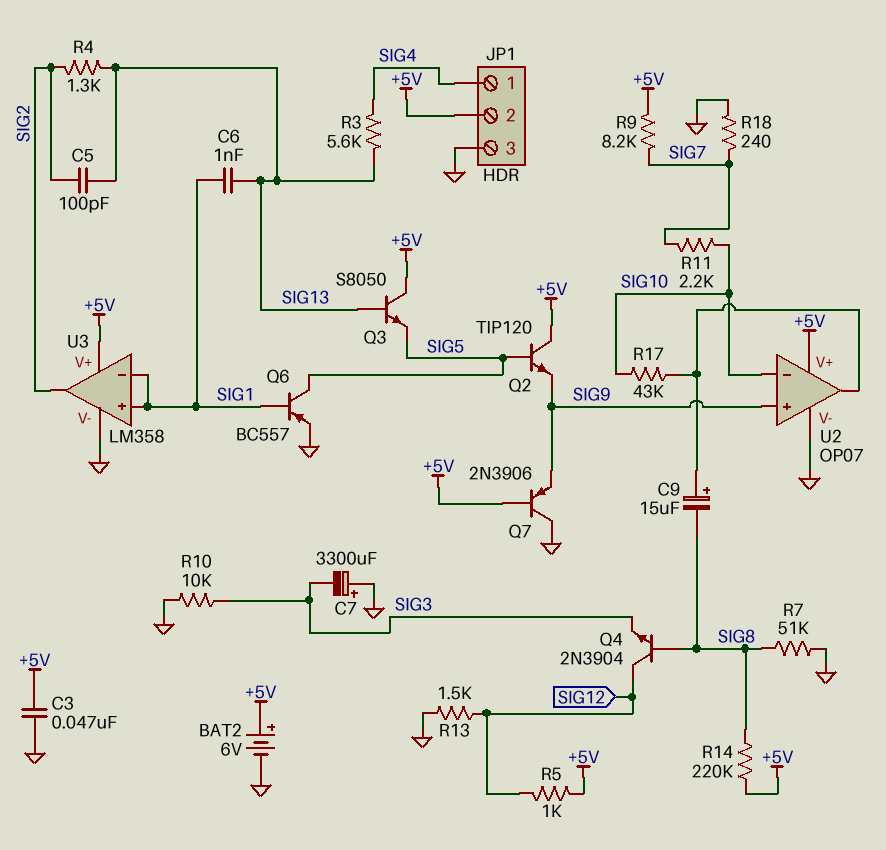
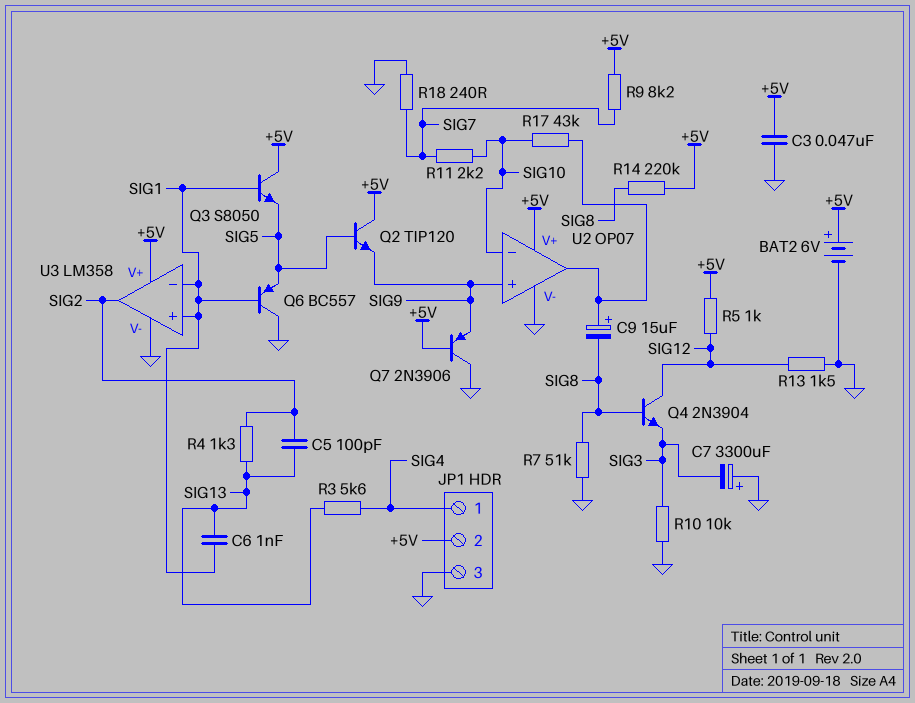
Q3: NPN S8050 (B SIG13, C +5V, E SIG5) -> NPN S8050 (B SIG1, C +5V, E SIG5)
Q6: PNP BC557 (B SIG1, C SIG5, E GND) -> PNP BC557 (B SIG1, C GND, E SIG5)

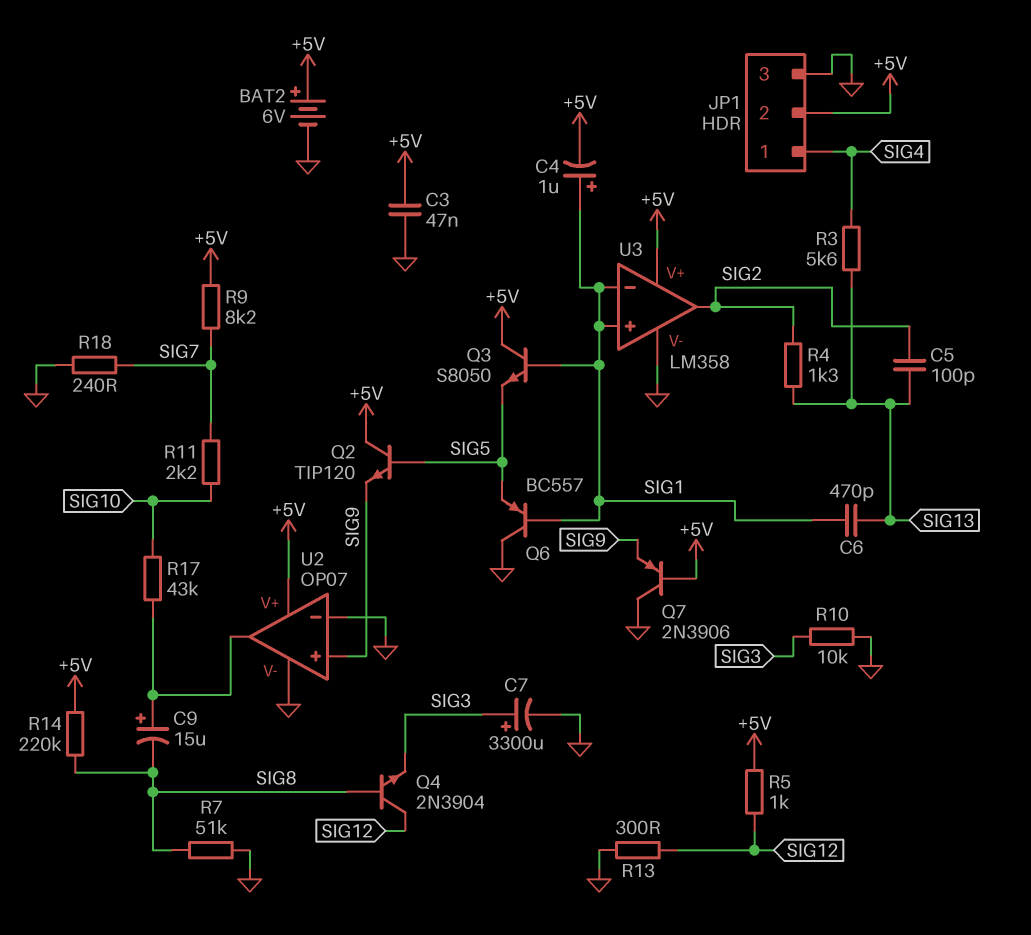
C4: none -> 1uF (plus SIG1, minus +5V)
C6: 1nF (SIG1, SIG13) -> 470pF (SIG1, SIG13)
C7: 3300uF (plus GND, minus SIG3) -> 3300uF (plus SIG3, minus GND)
R13: 1.5k (GND, SIG12) -> 300 (GND, SIG12)
U2 pin in-: SIG10 -> GND

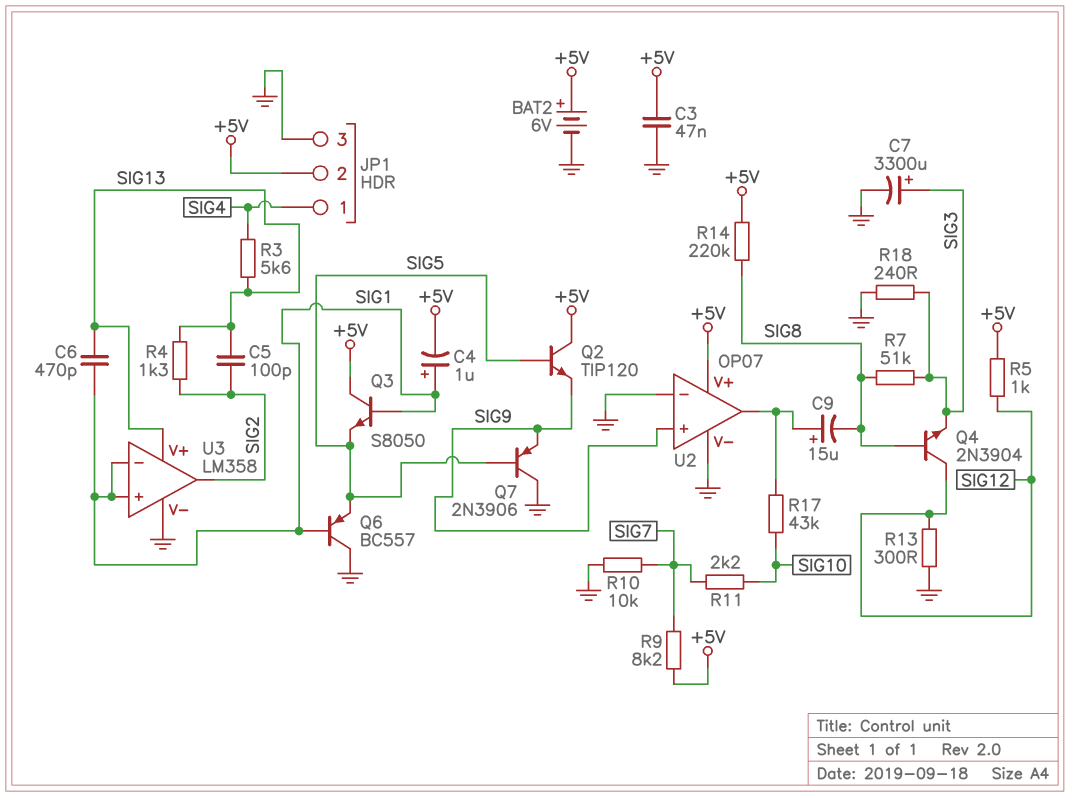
Q7: PNP 2N3906 (B +5V, C GND, E SIG9) -> PNP 2N3906 (B SIG5, C GND, E SIG9)
R7: 51k (GND, SIG8) -> 51k (SIG3, SIG8)
R10: 10k (GND, SIG3) -> 10k (GND, SIG7)
R18: 240 (GND, SIG7) -> 240 (GND, SIG3)
U3 pin V+: +5V -> SIG13

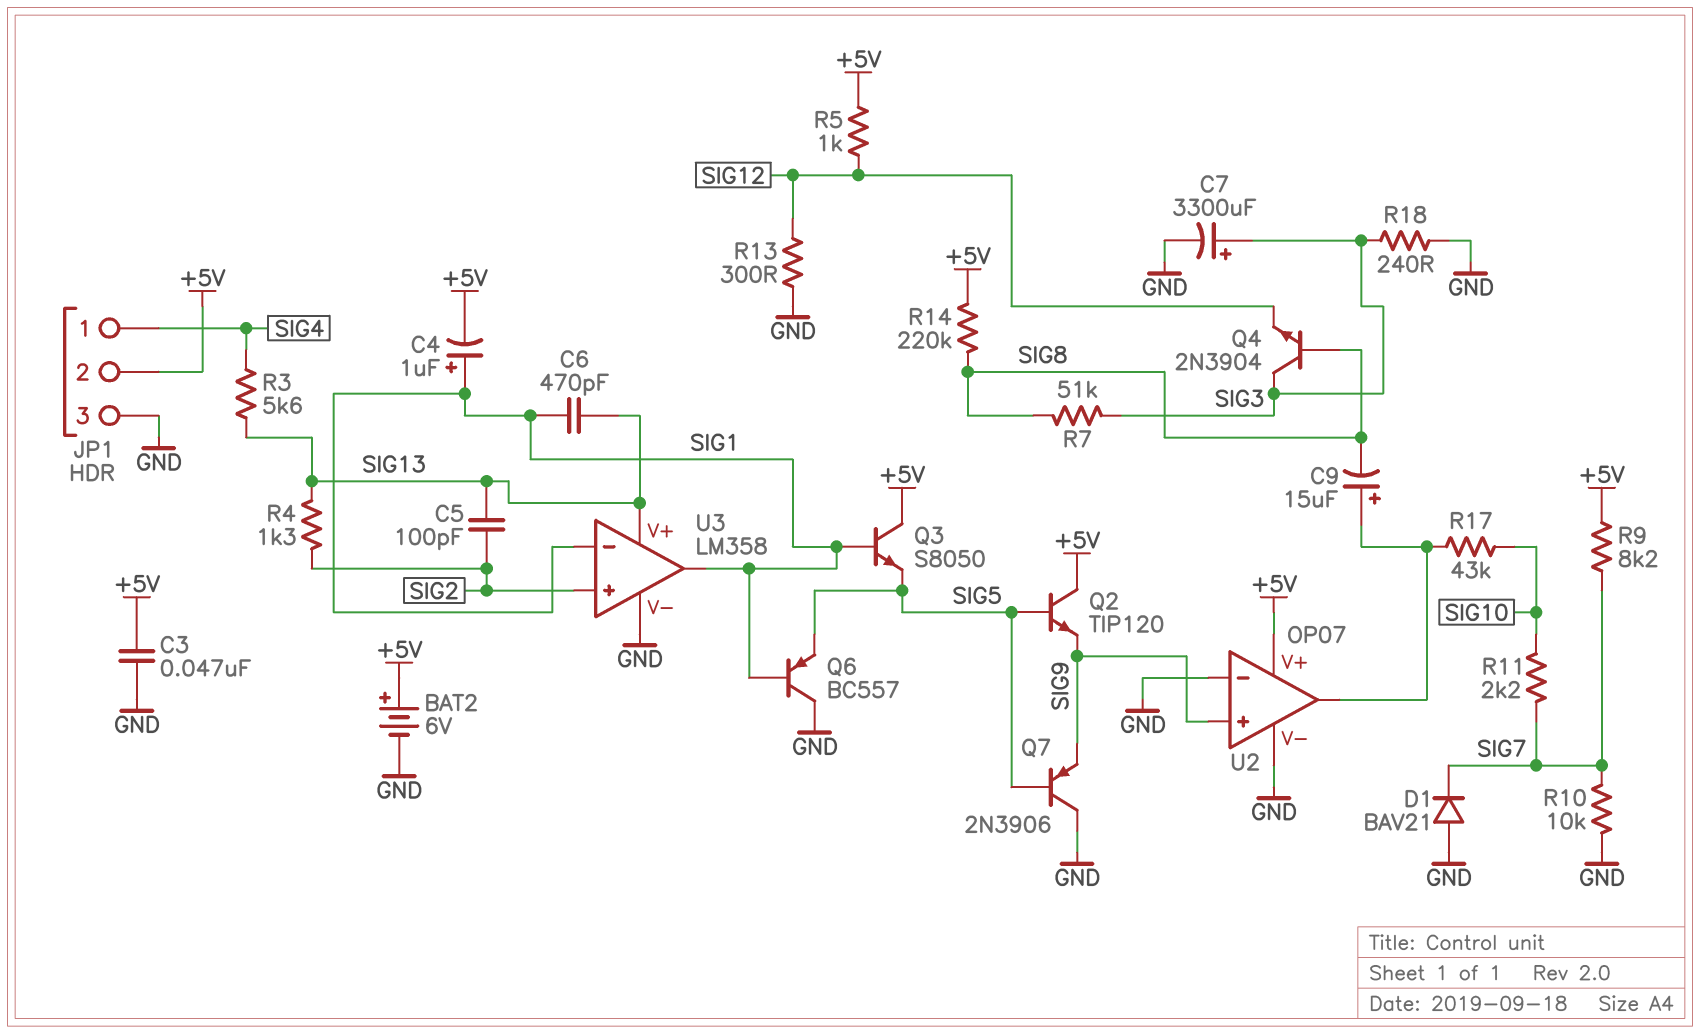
D1: none -> diode BAV21 (A GND, K SIG7)
Q4: NPN 2N3904 (B SIG8, C SIG12, E SIG3) -> NPN 2N3904 (B SIG8, C SIG3, E SIG12)
U3 pin in+: SIG1 -> SIG2
U3 pin out: SIG2 -> SIG1

